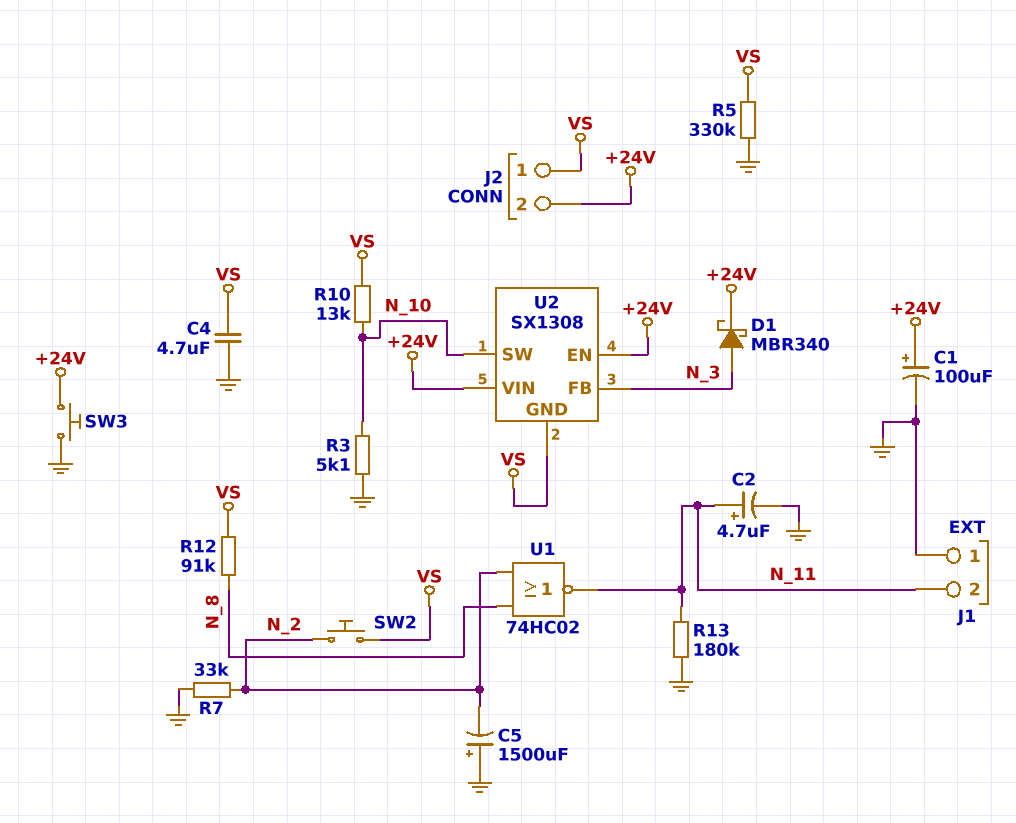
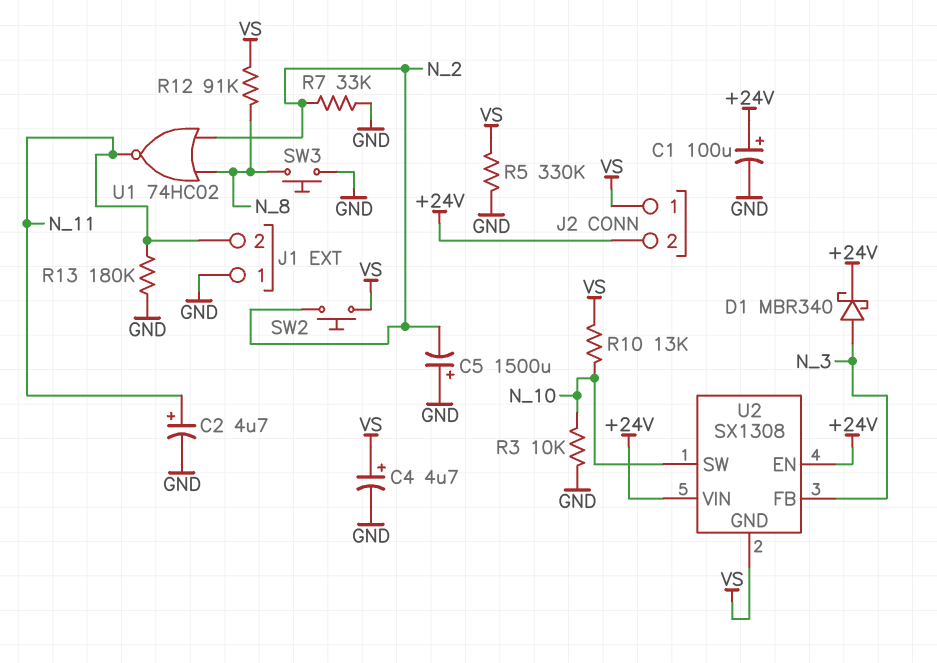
C4: 4.7uF (GND, VS) -> 4.7uF (plus VS, minus GND)
R3: 5.1k (GND, N_10) -> 10k (GND, N_10)
SW3: button (+24V, GND) -> button (GND, N_8)

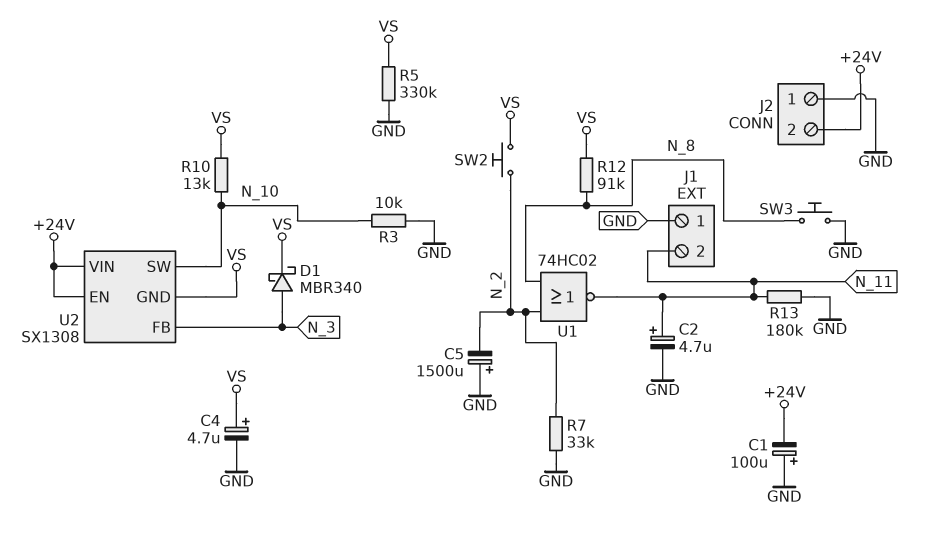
C1: 100uF (plus +24V, minus GND) -> 100uF (plus GND, minus +24V)
D1: schottky MBR340 (A N_3, K +24V) -> schottky MBR340 (A N_3, K VS)
J2 pin 1: VS -> GND

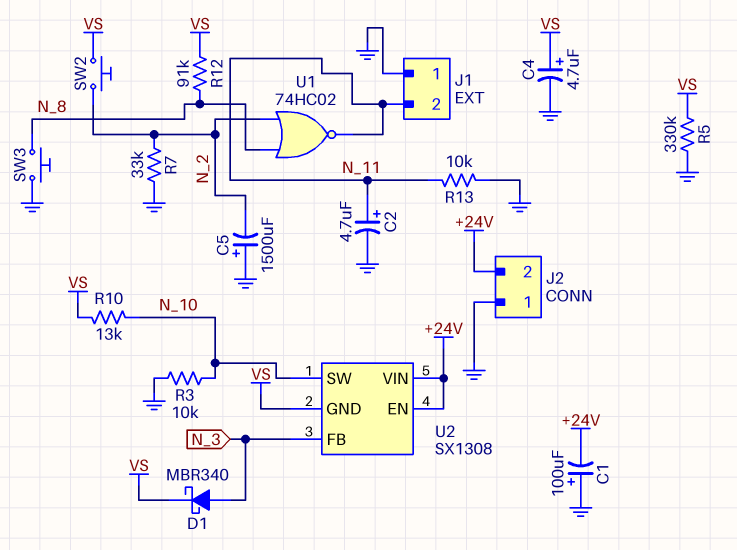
R13: 180k (GND, N_11) -> 10k (GND, N_11)

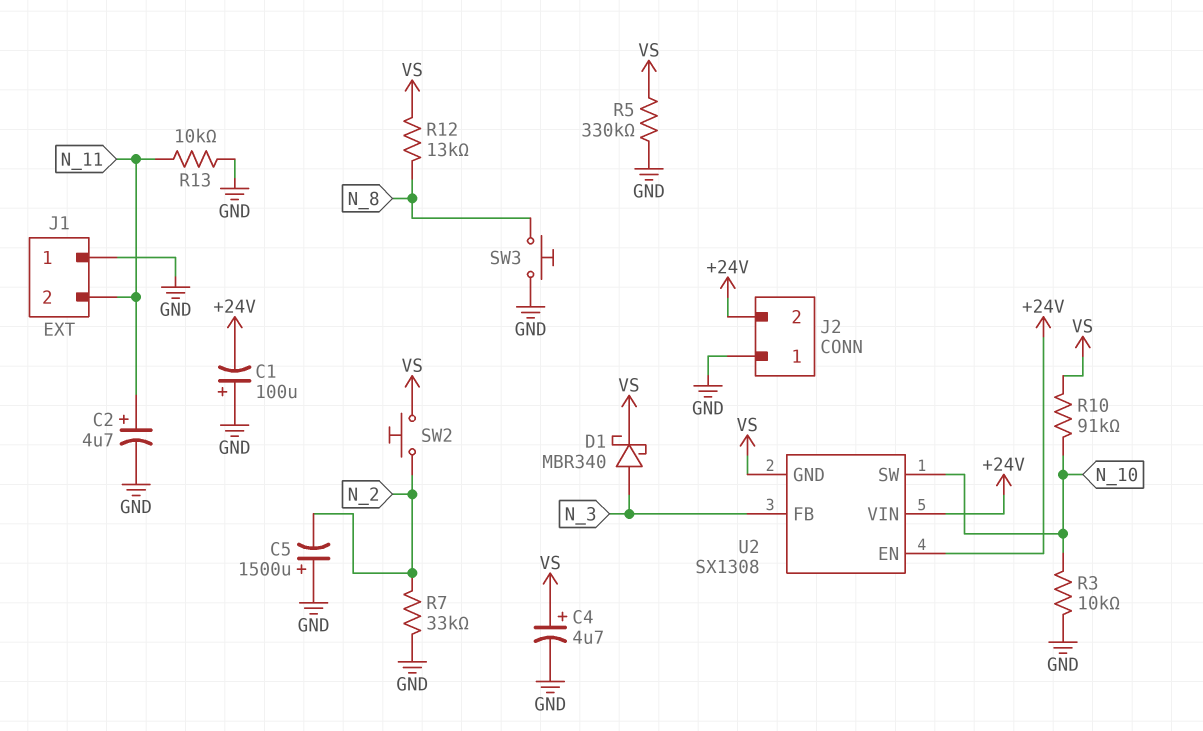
R10: 13k (N_10, VS) -> 91k (N_10, VS)
R12: 91k (N_8, VS) -> 13k (N_8, VS)
U1: NOR 74HC02 (in N_2, in N_8, out N_11) -> none

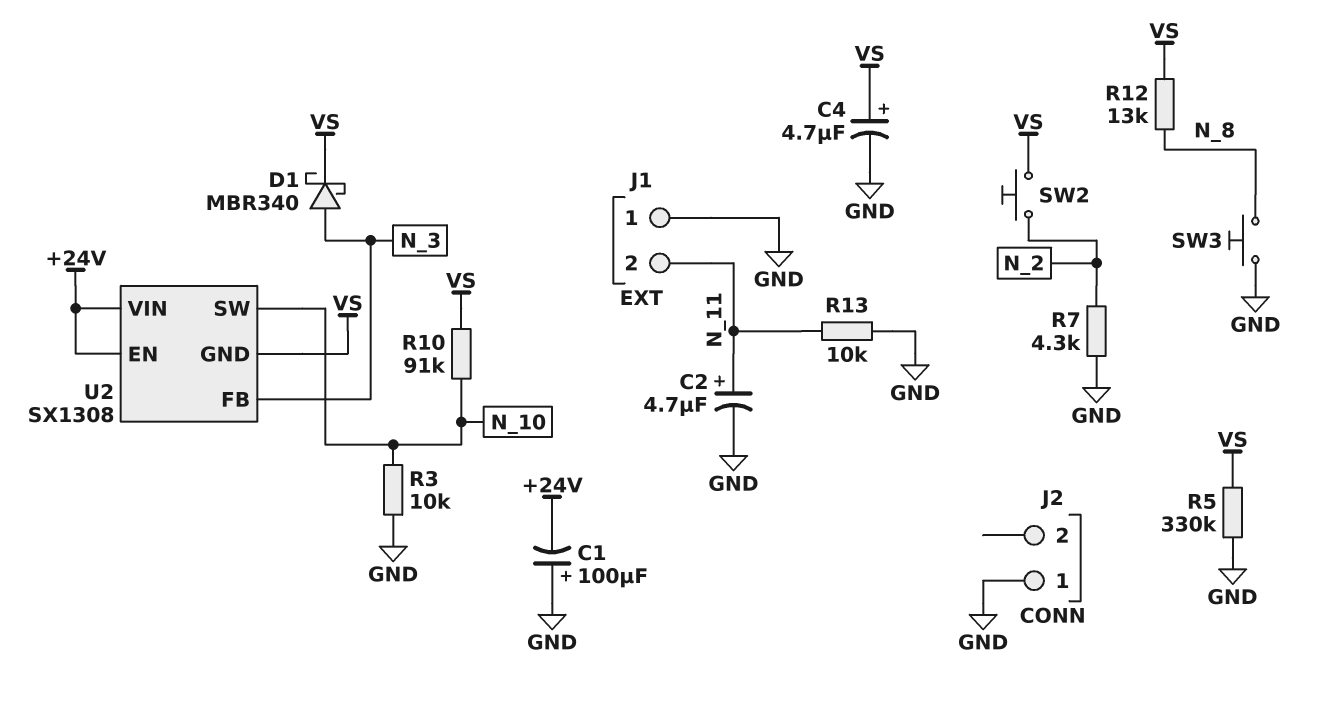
C5: 1500uF (plus GND, minus N_2) -> none
J2 pin 2: +24V -> none
R7: 33k (GND, N_2) -> 4.3k (GND, N_2)

